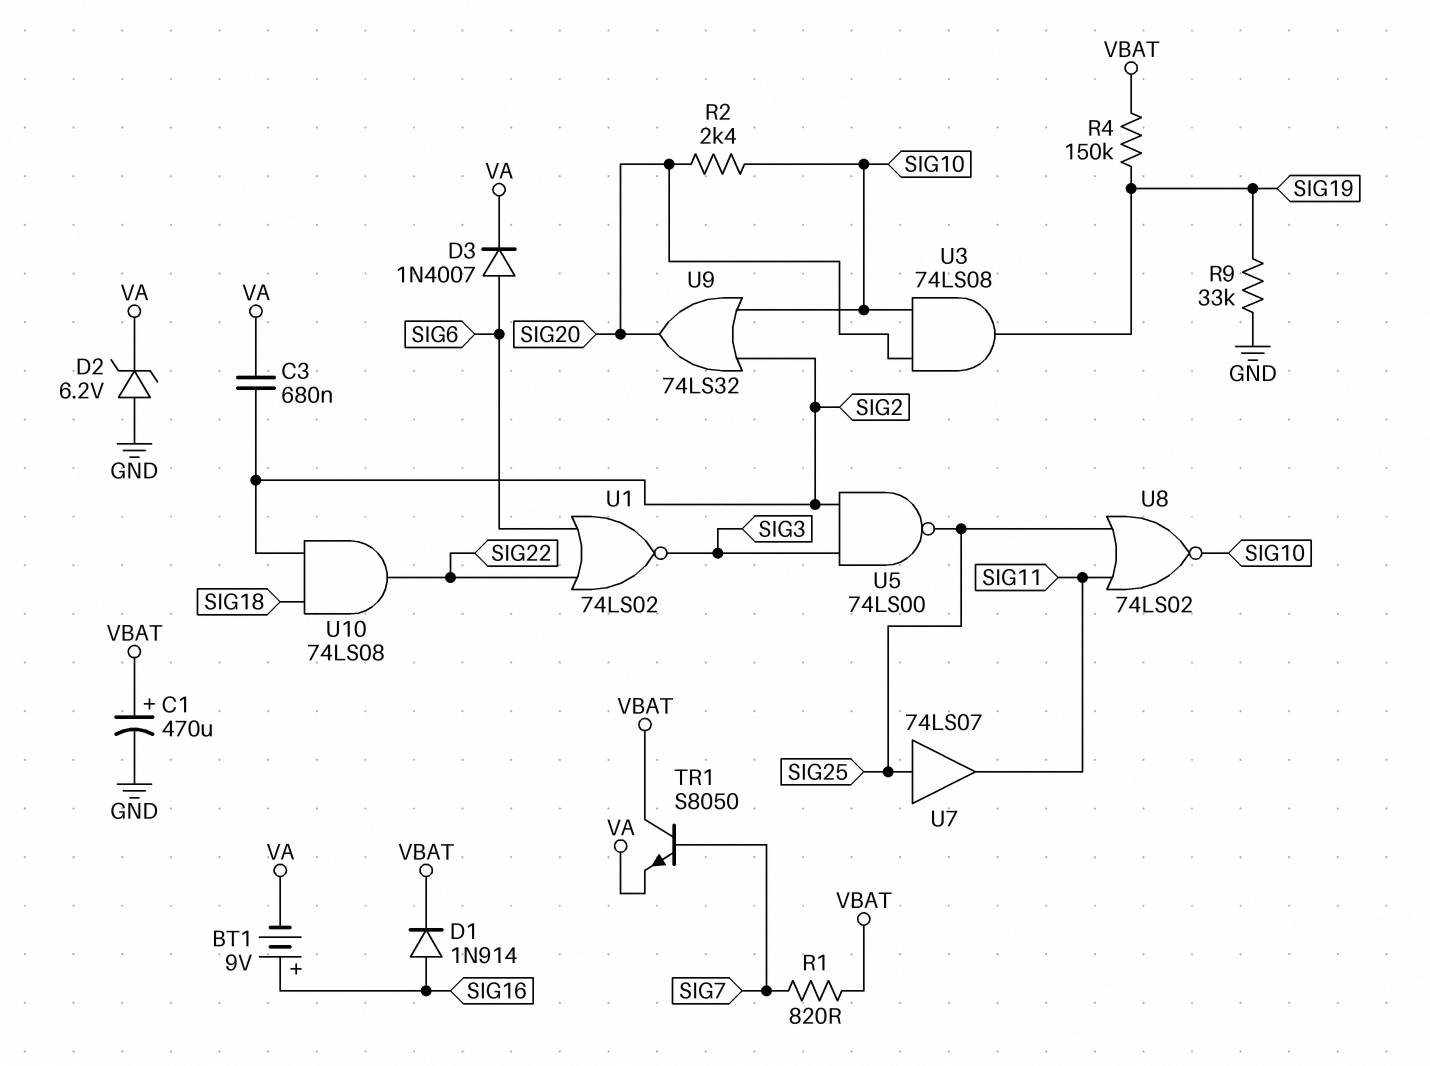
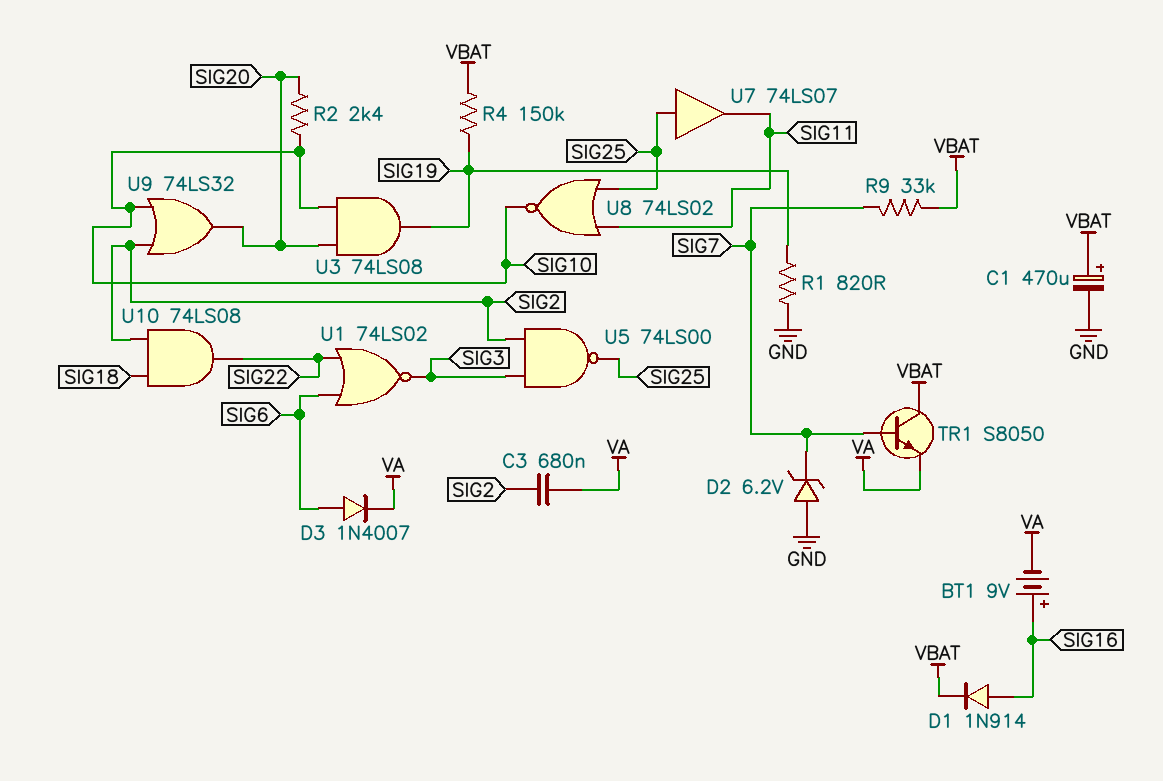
D2: zener 6.2V (A GND, K VA) -> zener 6.2V (A GND, K SIG7)
R1: 820 (SIG7, VBAT) -> 820 (GND, SIG19)
R9: 33k (GND, SIG19) -> 33k (SIG7, VBAT)

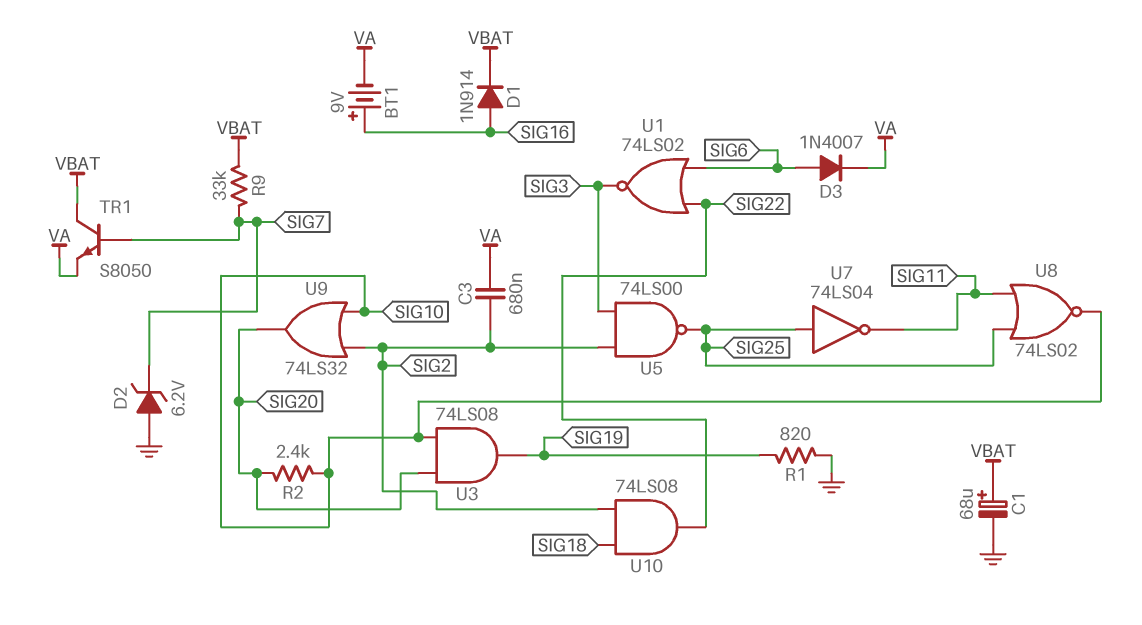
C1: 470uF (plus VBAT, minus GND) -> 68uF (plus VBAT, minus GND)
R4: 150k (SIG19, VBAT) -> none
U7: buffer 74LS07 (in SIG25, out SIG11) -> NOT 74LS04 (in SIG25, out SIG11)

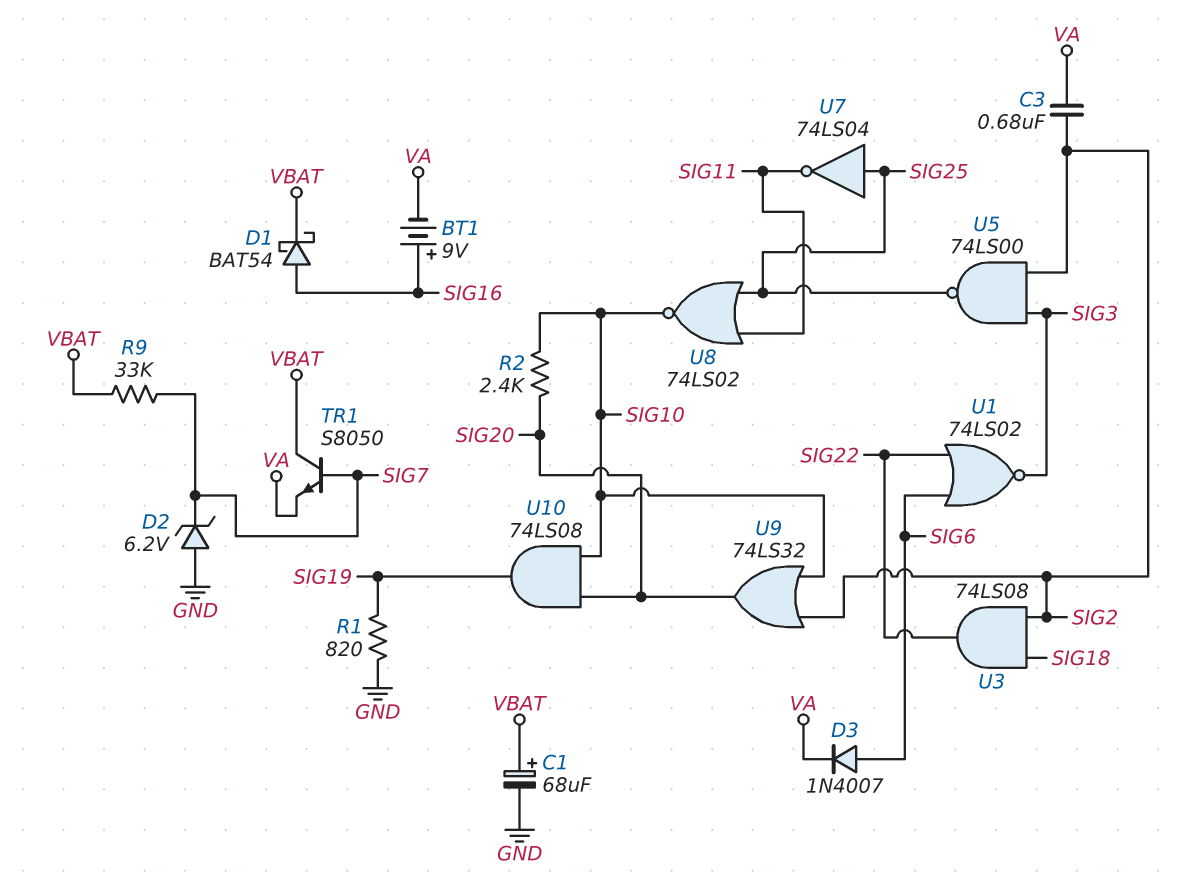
D1: diode 1N914 (A SIG16, K VBAT) -> schottky BAT54 (A SIG16, K VBAT)
U3: AND 74LS08 (in SIG10, in SIG20, out SIG19) -> AND 74LS08 (in SIG2, in SIG18, out SIG22)
U10: AND 74LS08 (in SIG2, in SIG18, out SIG22) -> AND 74LS08 (in SIG10, in SIG20, out SIG19)

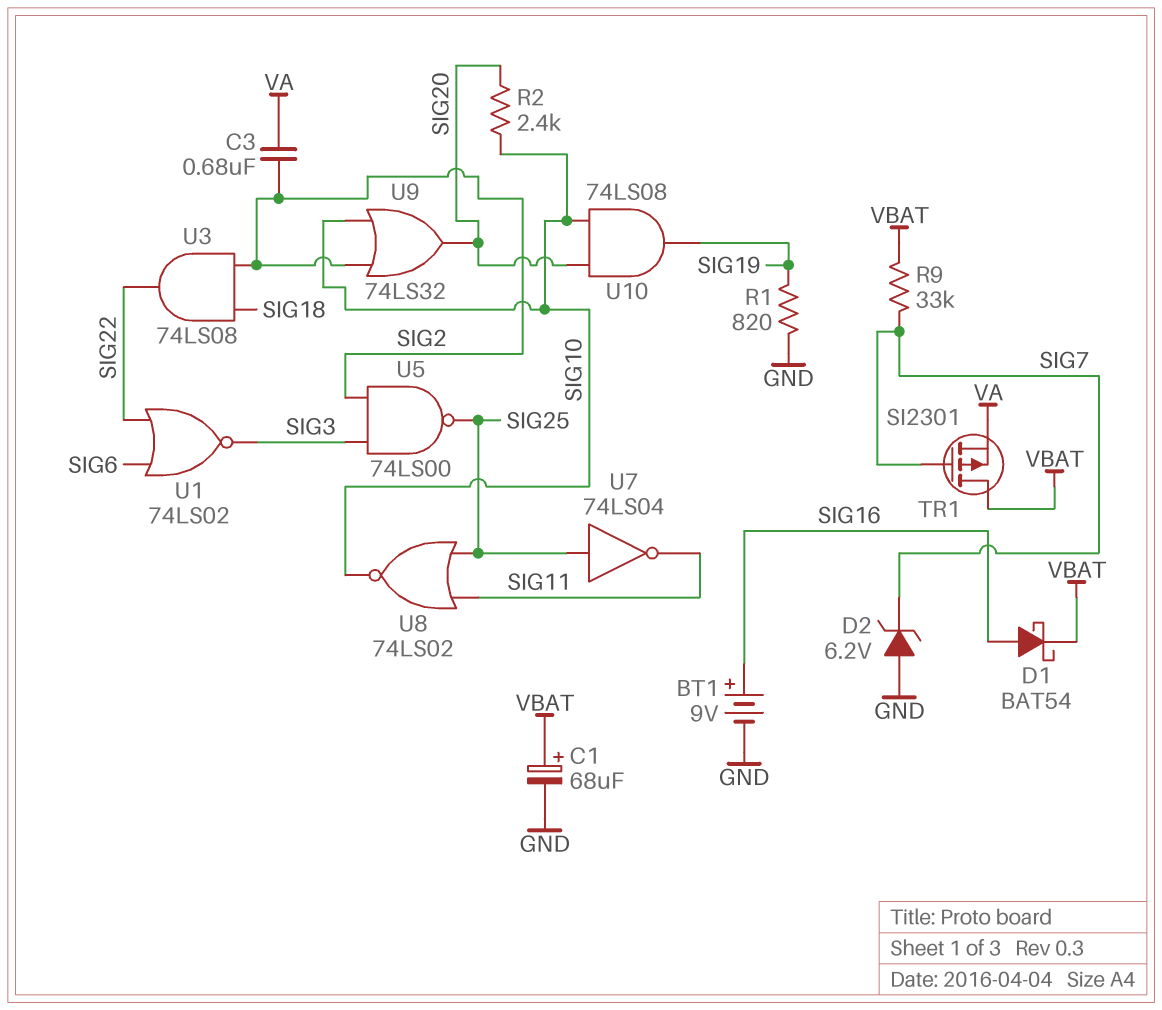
BT1: 9V (plus SIG16, minus VA) -> 9V (plus SIG16, minus GND)
D3: diode 1N4007 (A SIG6, K VA) -> none
TR1: NPN S8050 (B SIG7, C VBAT, E VA) -> PMOS SI2301 (G SIG7, D VBAT, S VA)

